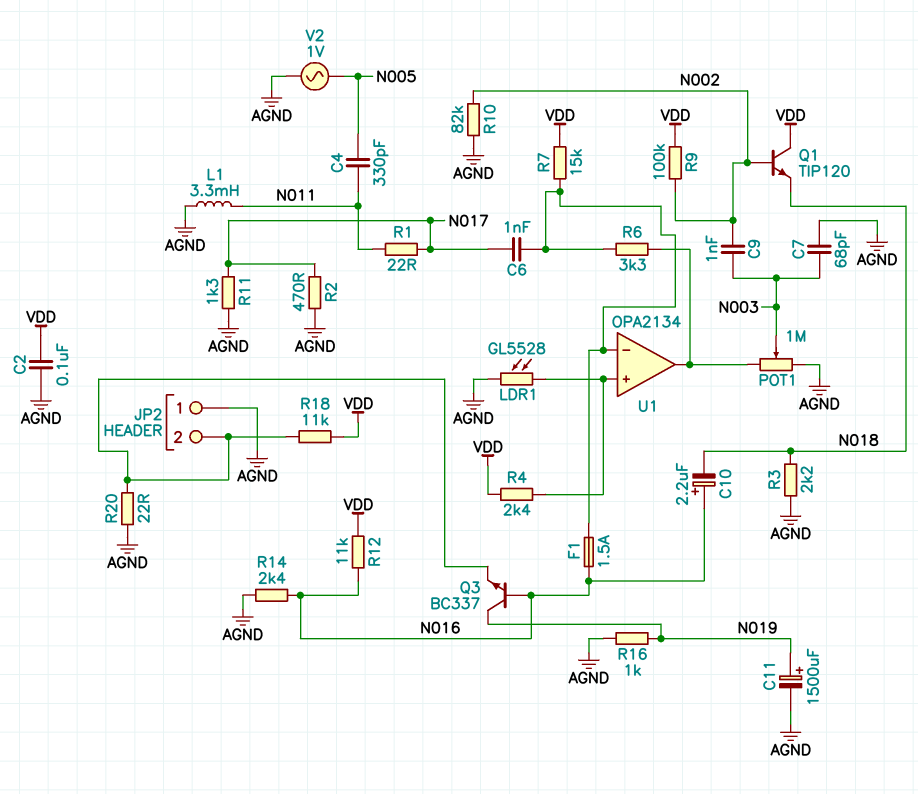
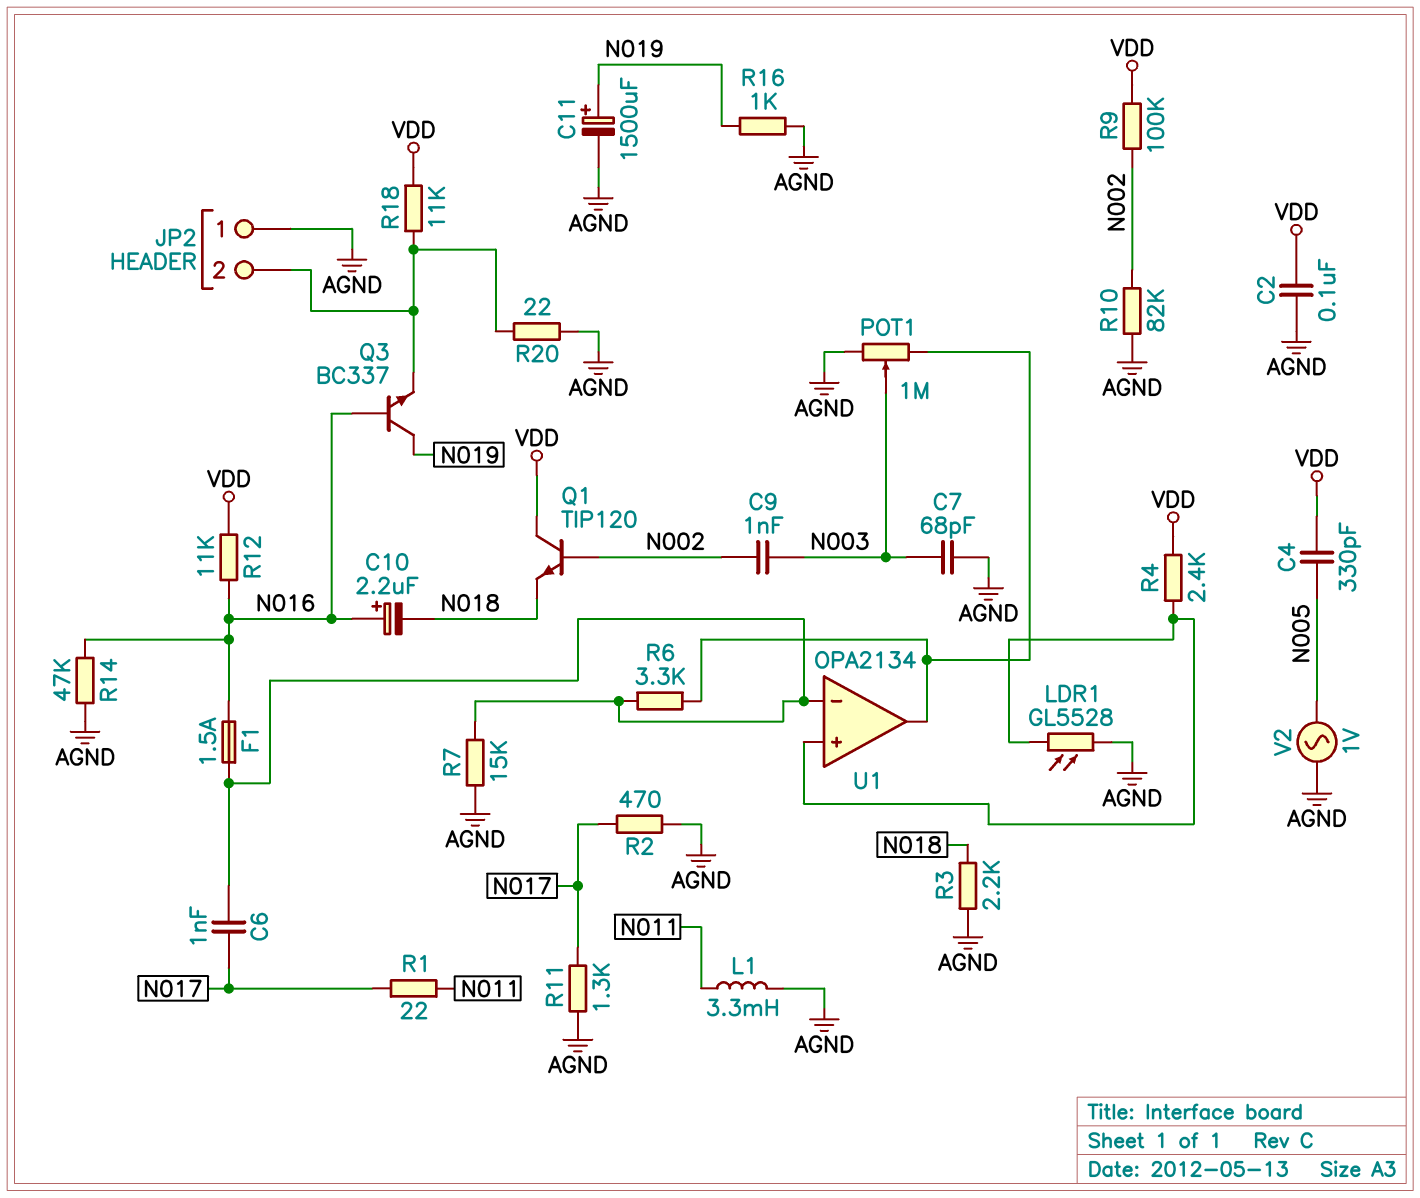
C4: 330pF (N005, N011) -> 330pF (N005, VDD)
R7: 15k (U1/in-, VDD) -> 15k (AGND, U1/in-)
R14: 2.4k (AGND, N016) -> 47k (AGND, N016)

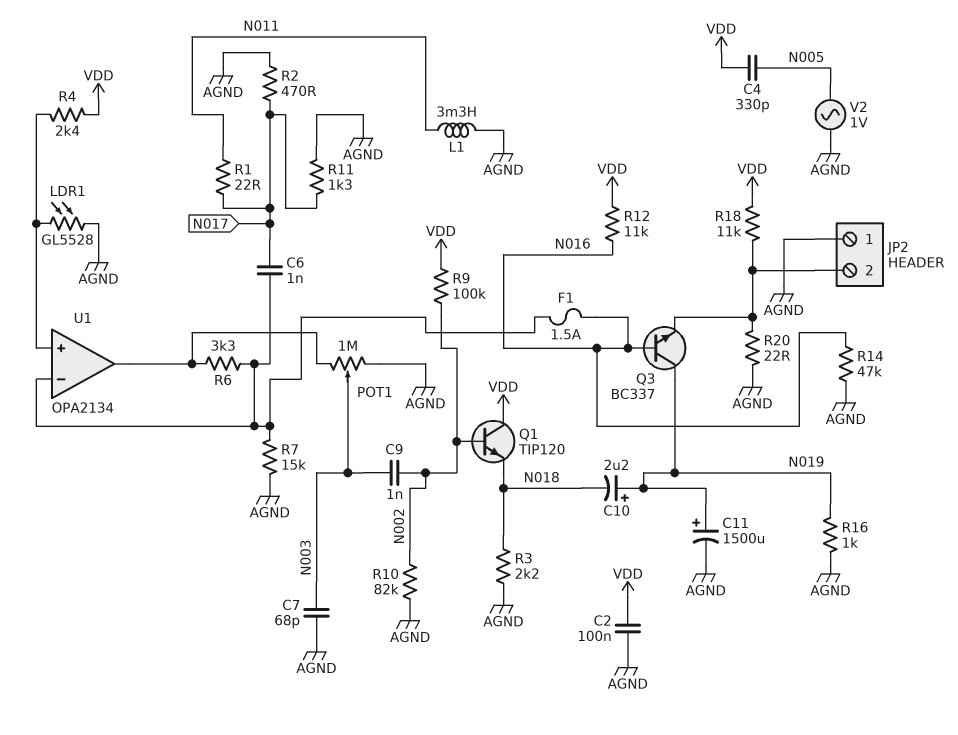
C10: 2.2uF (plus N016, minus N018) -> 2.2uF (plus N019, minus N018)

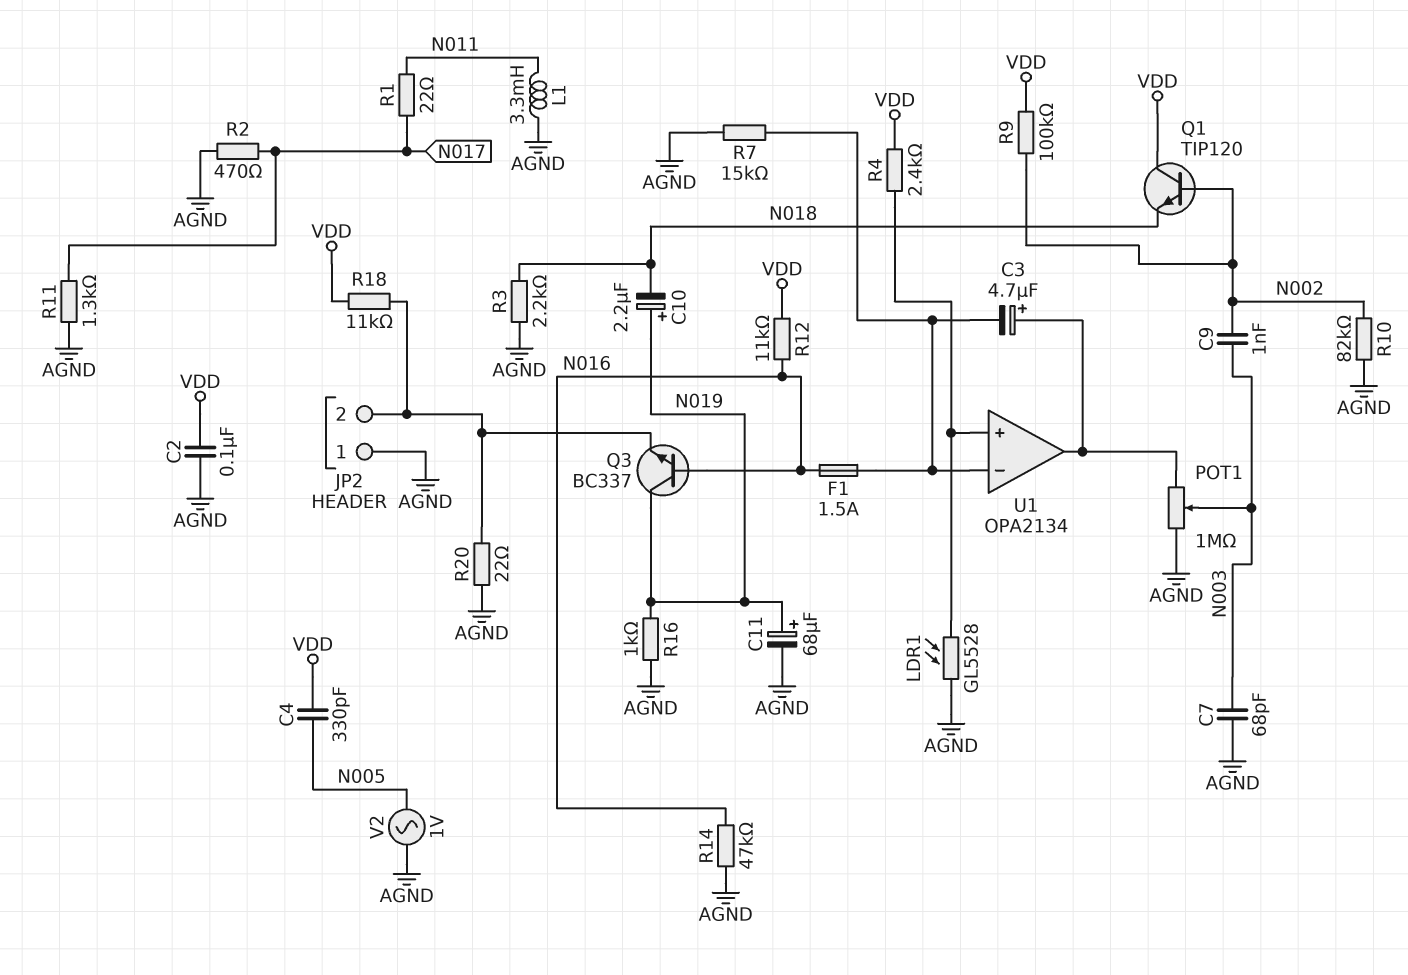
C3: none -> 4.7uF (plus U1/out, minus U1/in-)
C6: 1nF (N017, U1/in-) -> none
C11: 1500uF (plus N019, minus AGND) -> 68uF (plus N019, minus AGND)
R6: 3.3k (U1/in-, U1/out) -> none

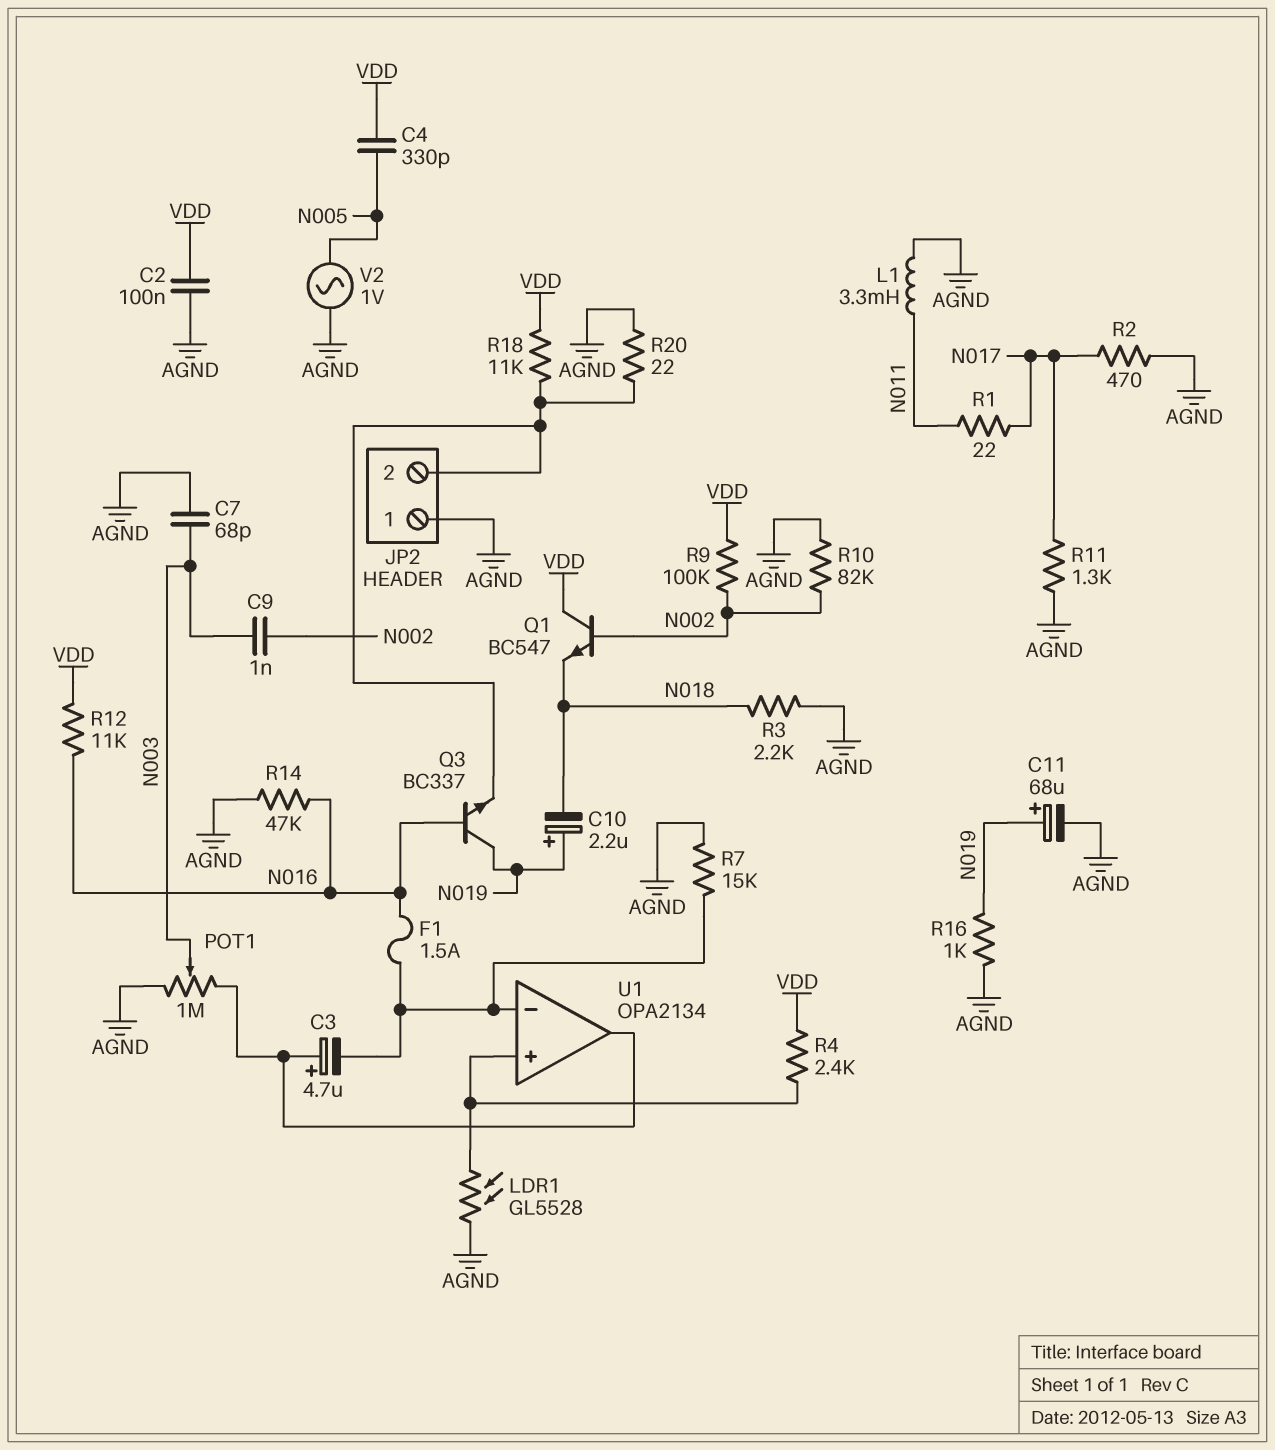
Q1: NPN TIP120 (B N002, C VDD, E N018) -> NPN BC547 (B N002, C VDD, E N018)

